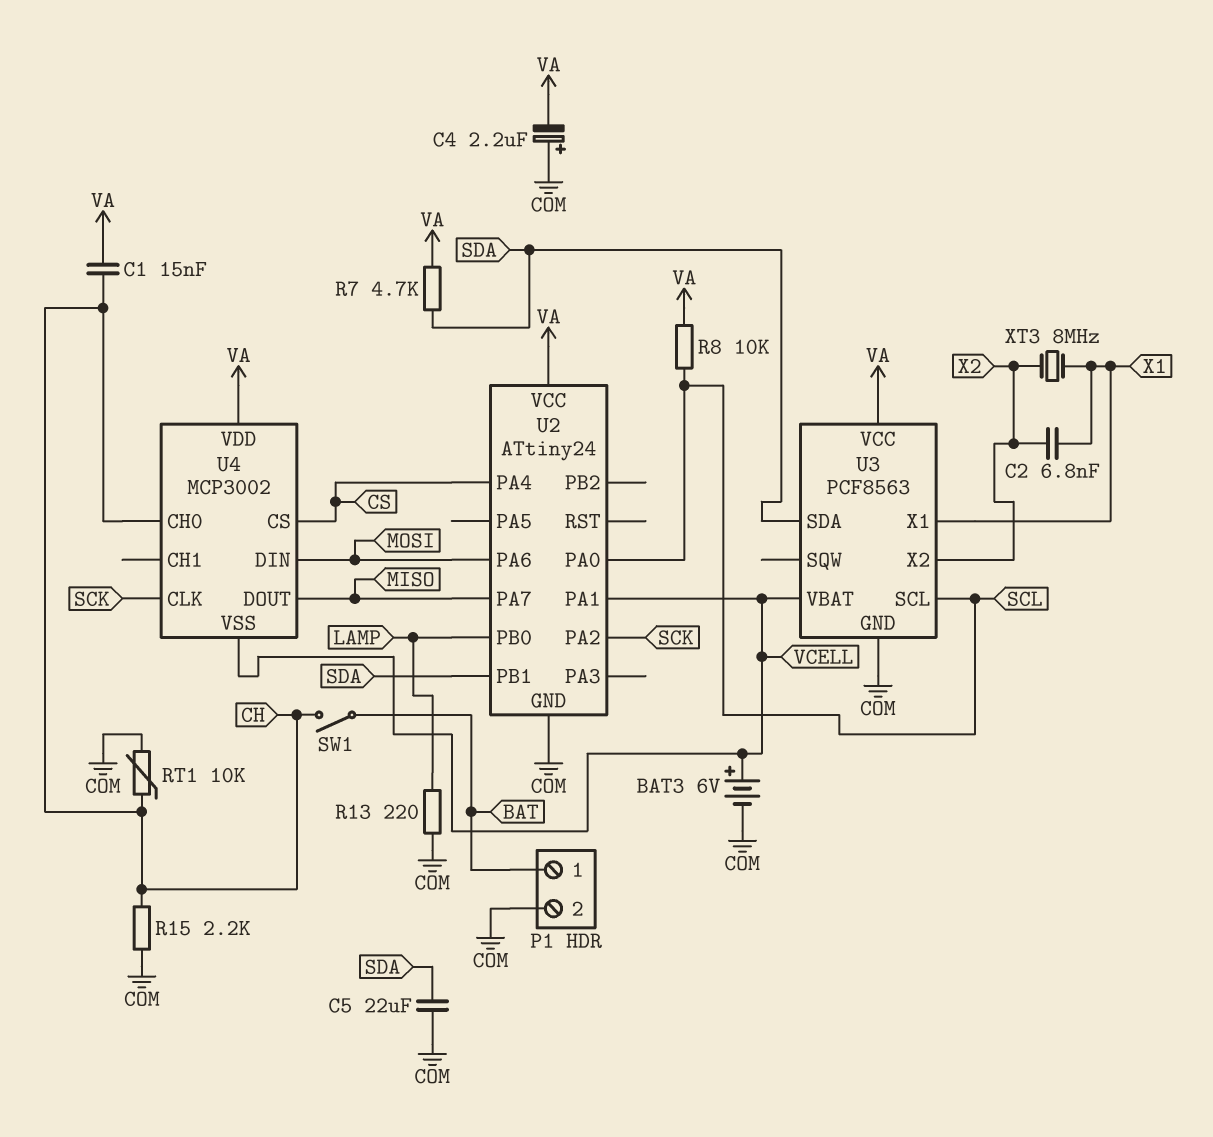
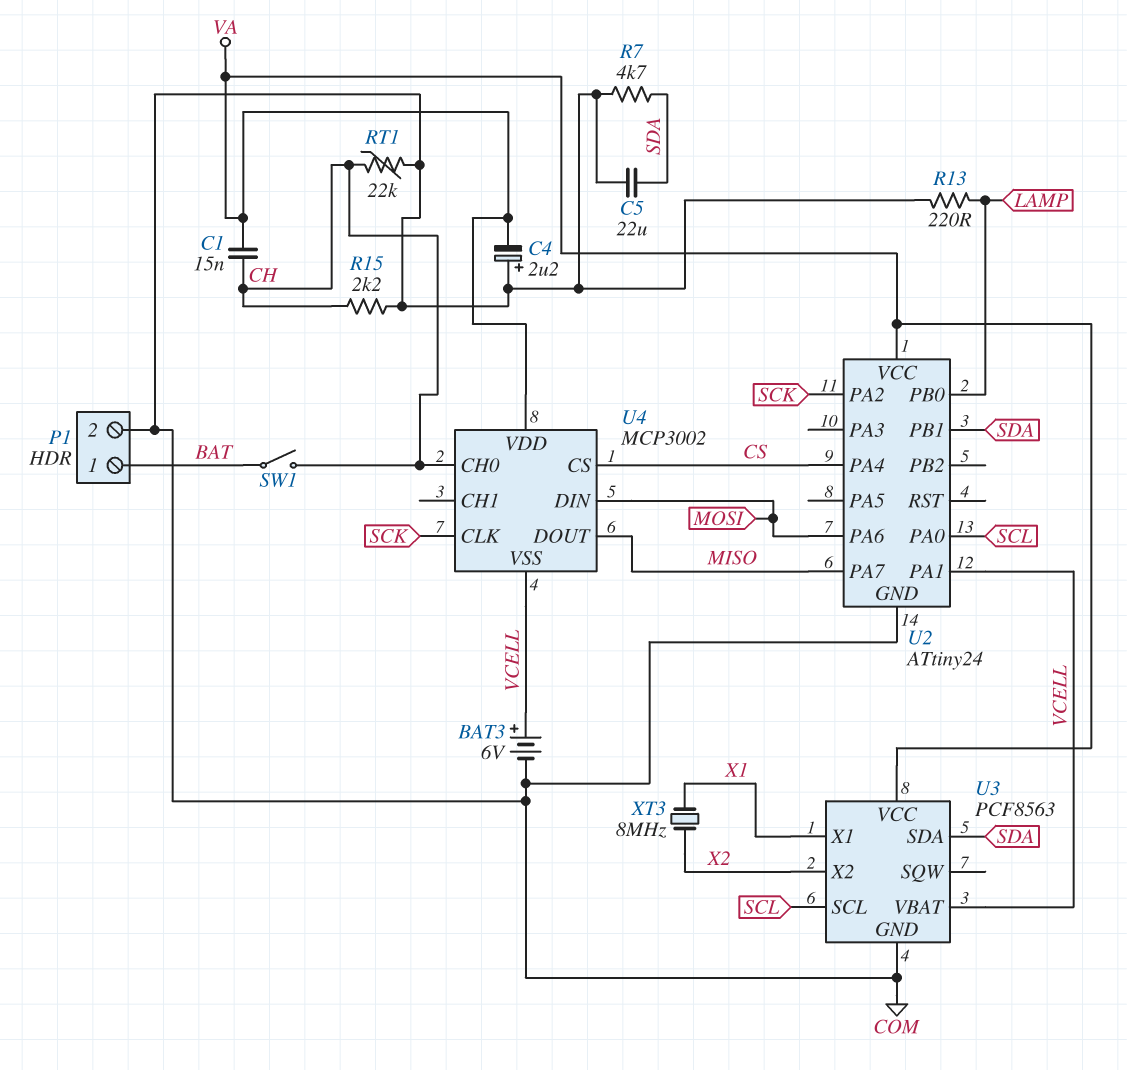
C2: 6.8nF (X1, X2) -> none
R7: 4.7k (SDA, VA) -> 4.7k (COM, SDA)
R8: 10k (SCL, VA) -> none
RT1: 10k (CH, COM) -> 22k (CH, COM)

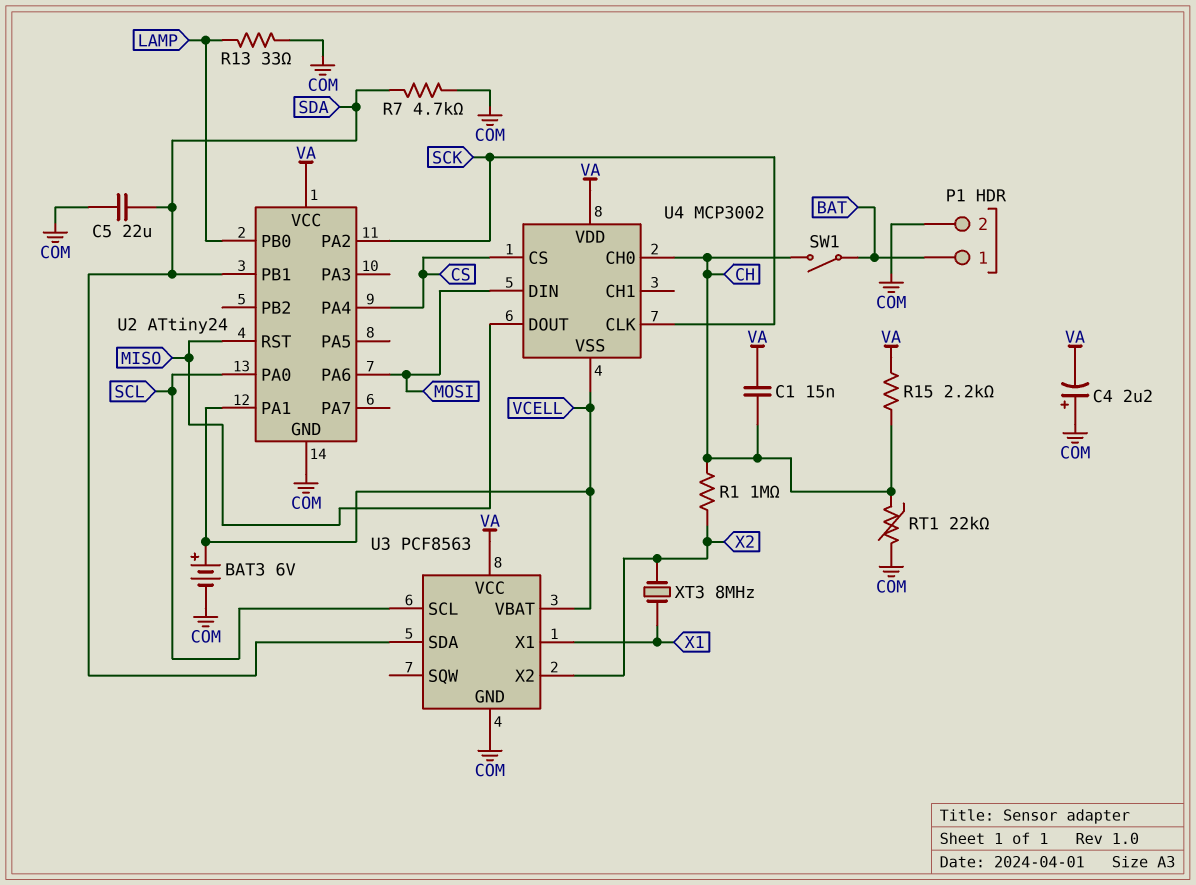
R1: none -> 1M (CH, X2)
R13: 220 (COM, LAMP) -> 33 (COM, LAMP)
R15: 2.2k (CH, COM) -> 2.2k (CH, VA)
U2 pin PA7: MISO -> none
U2 pin RST: none -> MISO

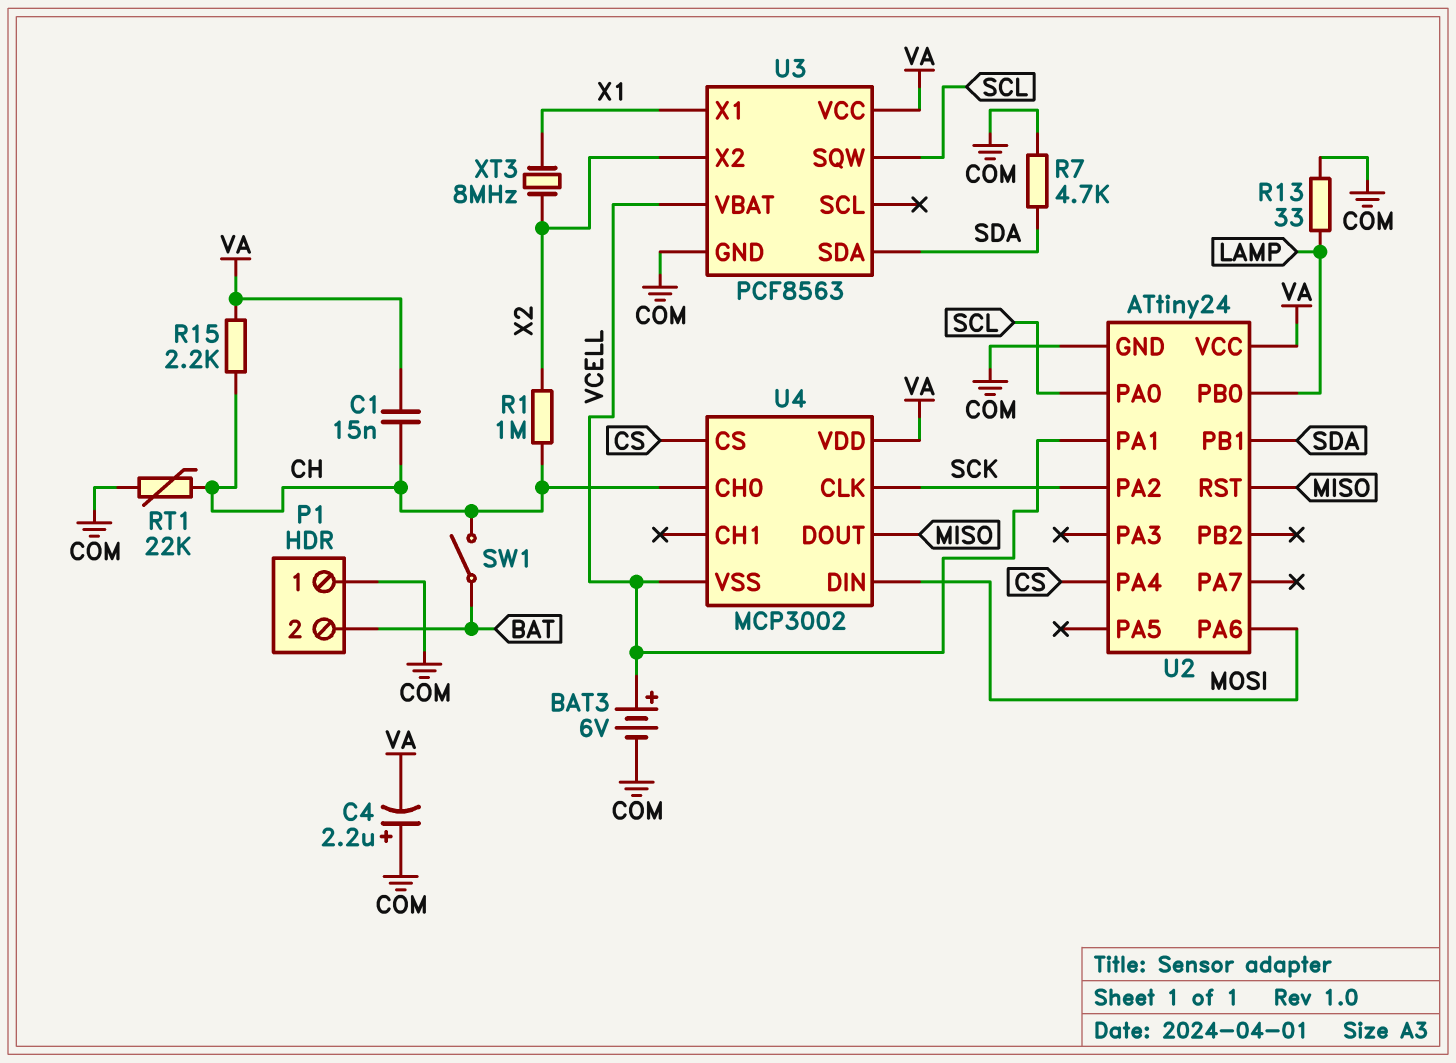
C5: 22uF (COM, SDA) -> none
P1 pin 1: BAT -> COM
P1 pin 2: COM -> BAT
U3 pin SCL: SCL -> none
U3 pin SQW: none -> SCL

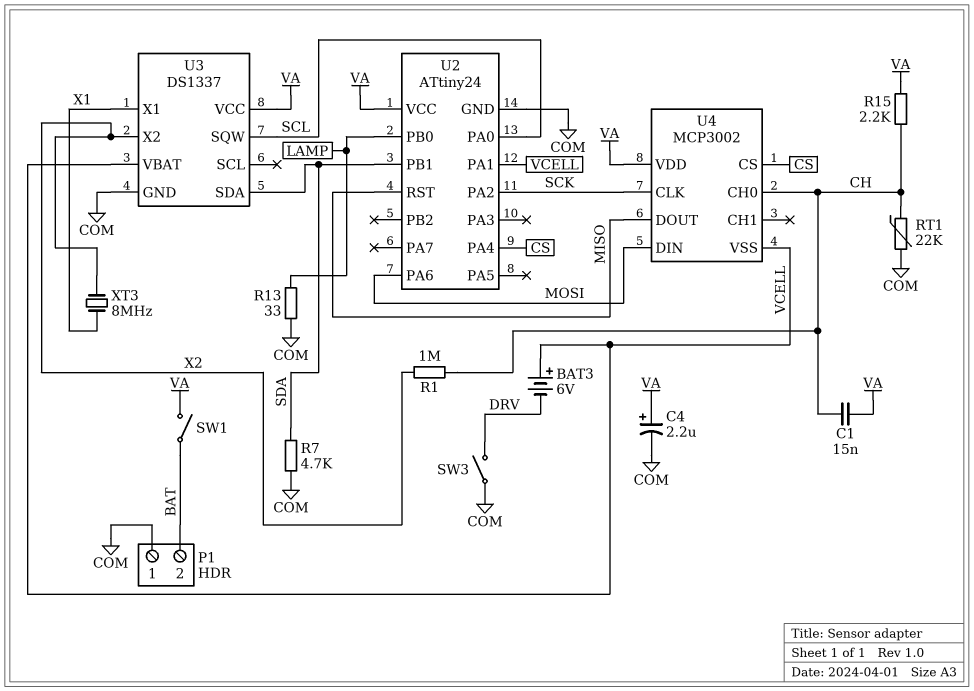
BAT3: 6V (plus VCELL, minus COM) -> 6V (plus VCELL, minus DRV)
C4: 2.2uF (plus COM, minus VA) -> 2.2uF (plus VA, minus COM)
SW1: switch (BAT, CH) -> switch (BAT, VA)
SW3: none -> switch (COM, DRV)
U3: PCF8563 -> DS1337

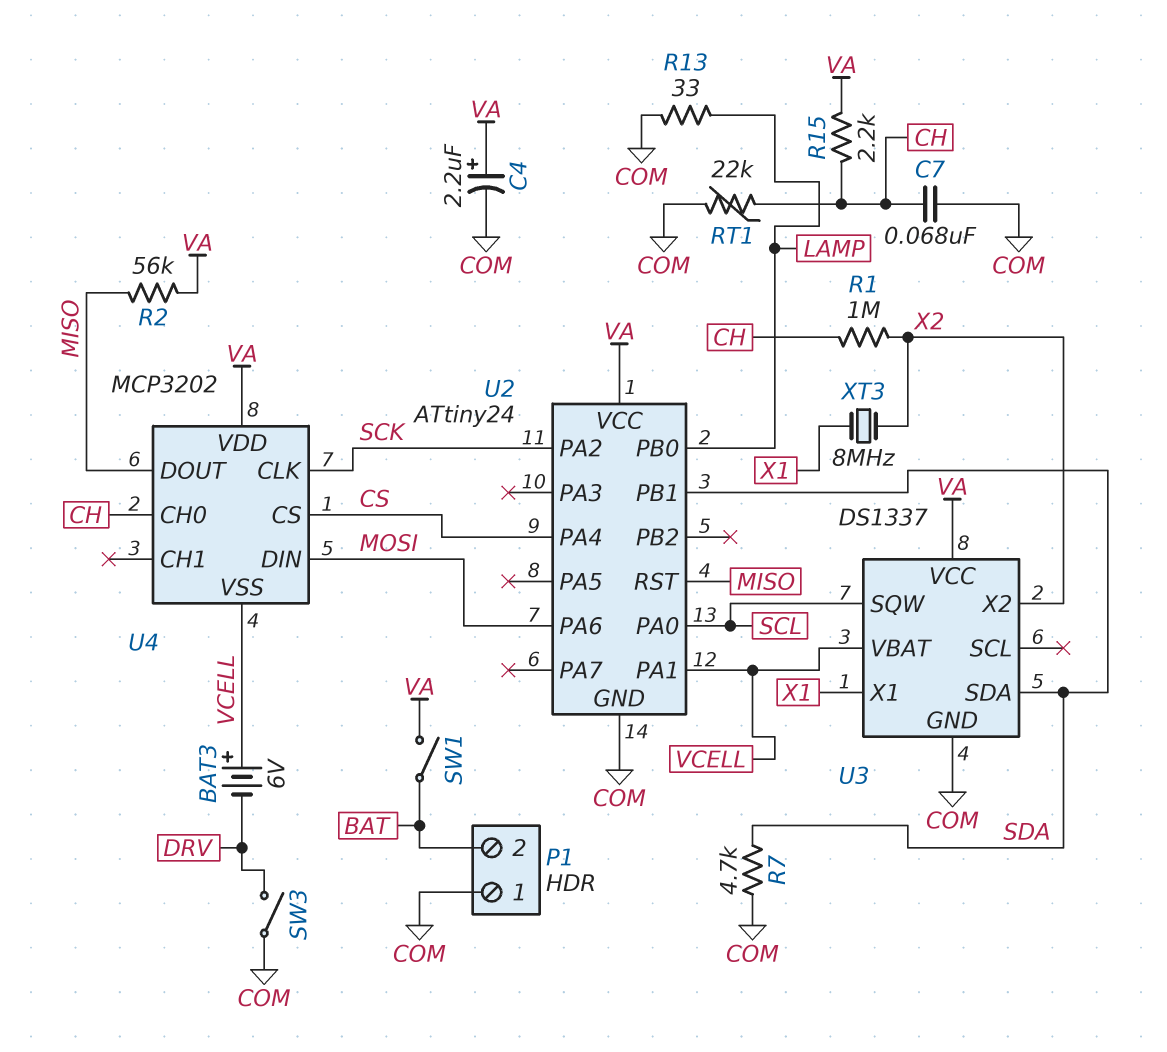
C1: 15nF (CH, VA) -> none
C7: none -> 68nF (CH, COM)
R2: none -> 56k (MISO, VA)
U4: MCP3002 -> MCP3202

